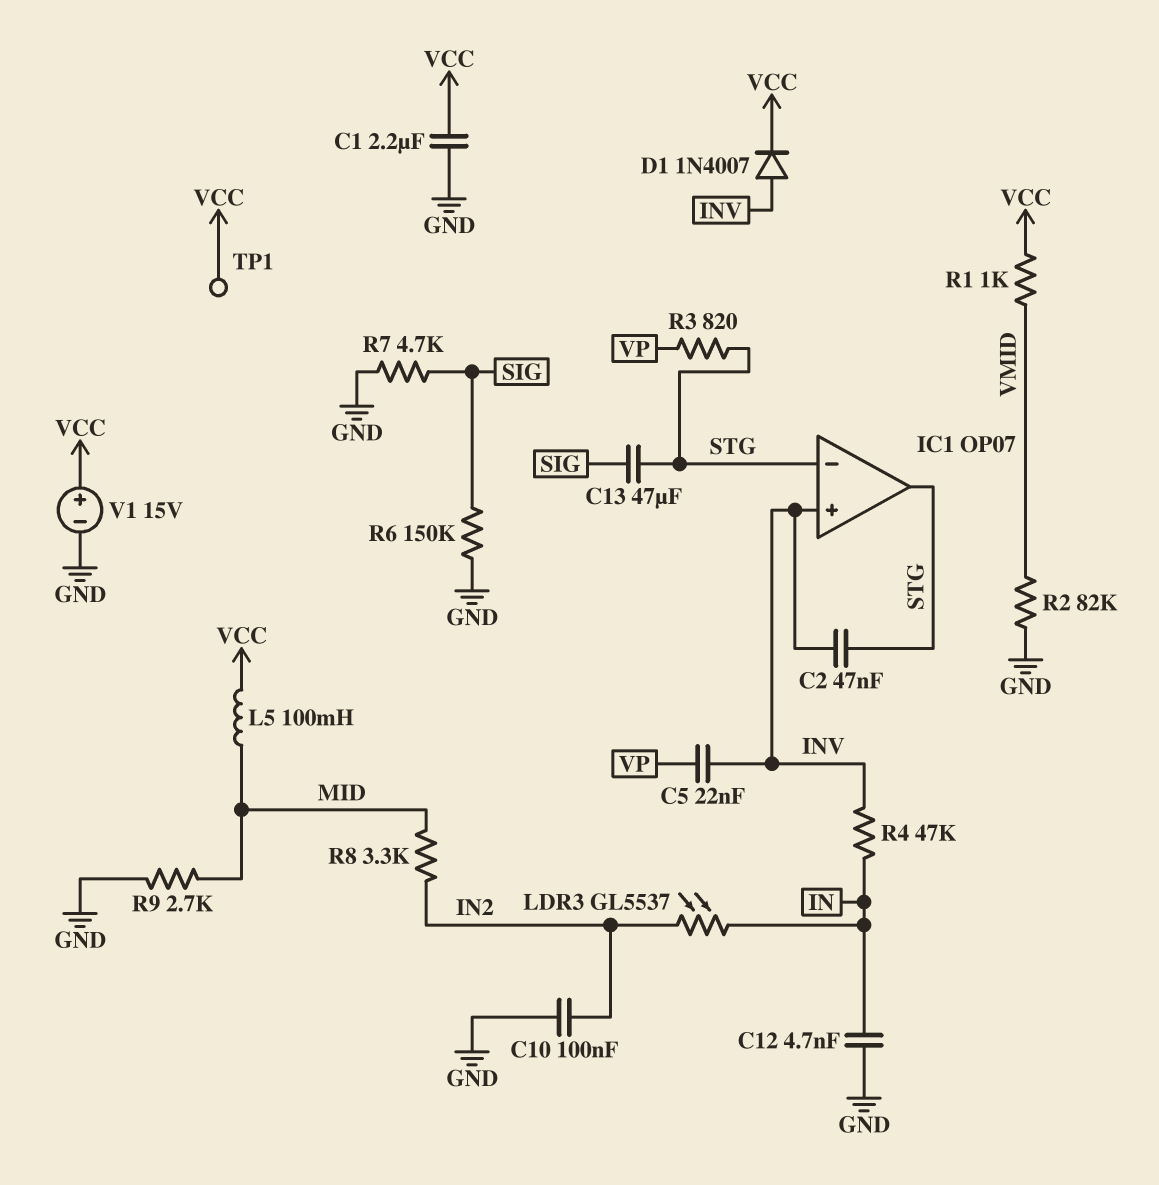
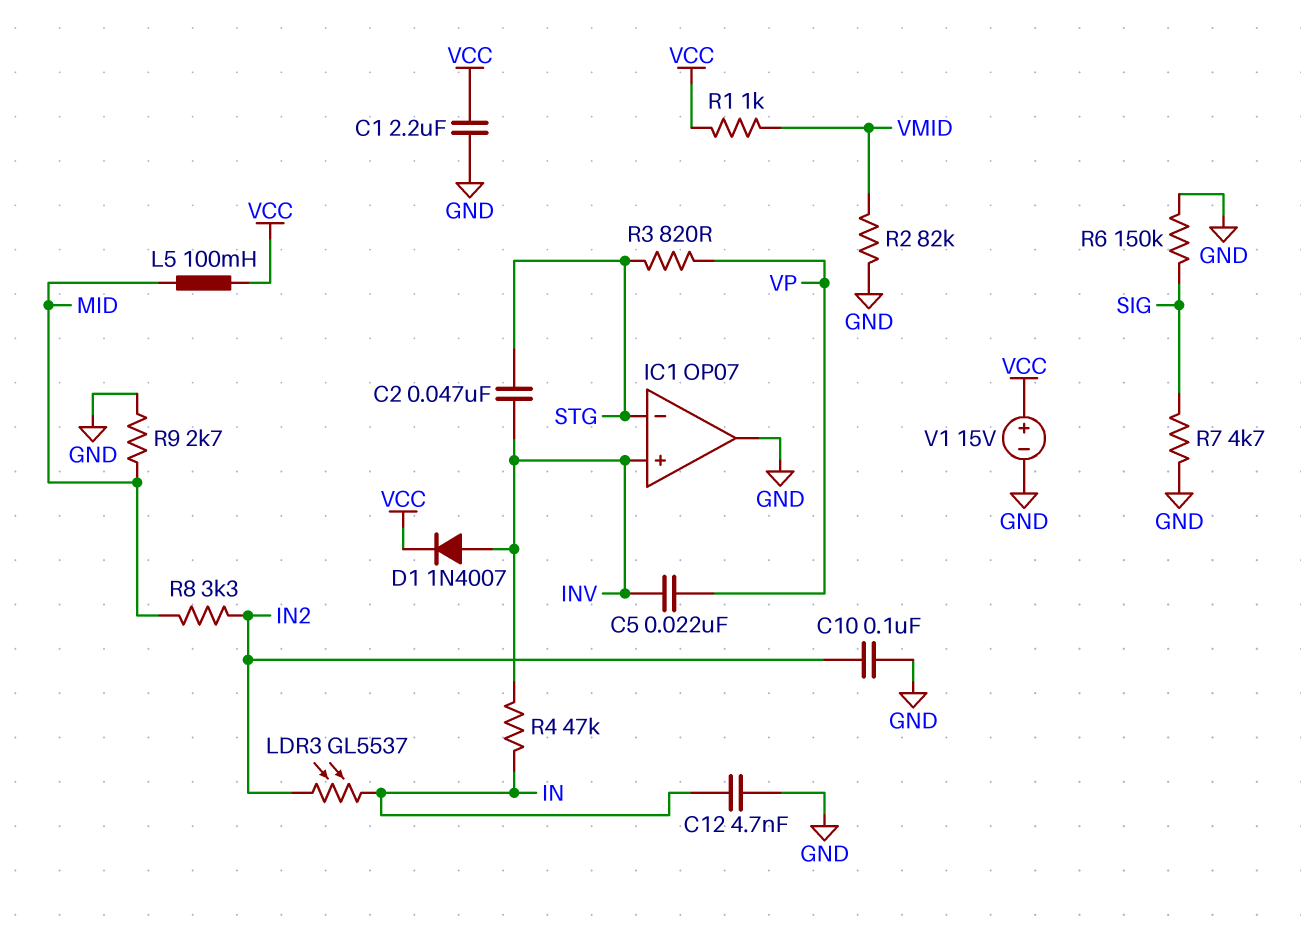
C13: 47uF (SIG, STG) -> none
IC1 pin out: STG -> GND
TP1: test point (VCC) -> none

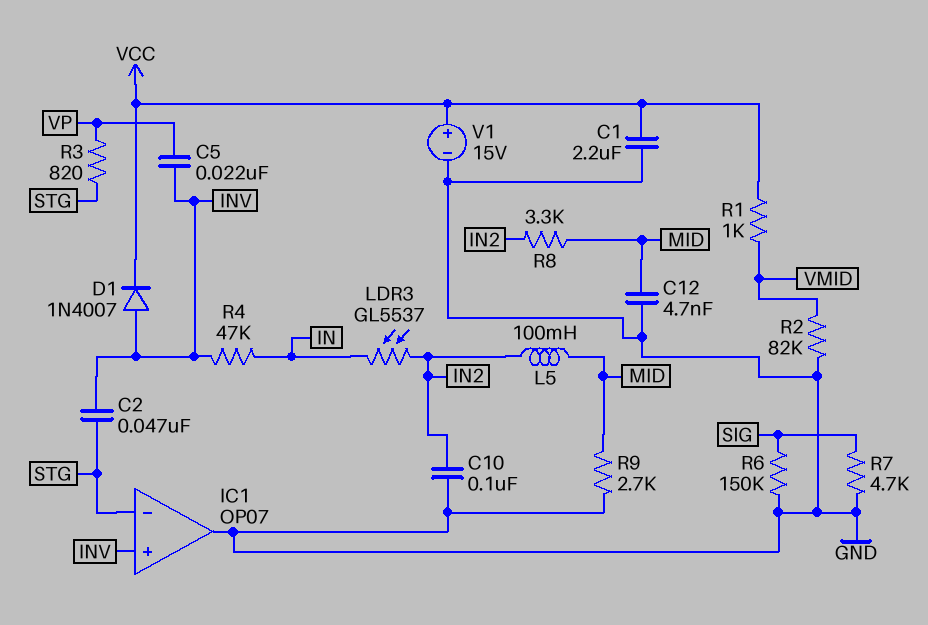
C12: 4.7nF (GND, IN) -> 4.7nF (GND, MID)
L5: 100mH (MID, VCC) -> 100mH (IN2, MID)

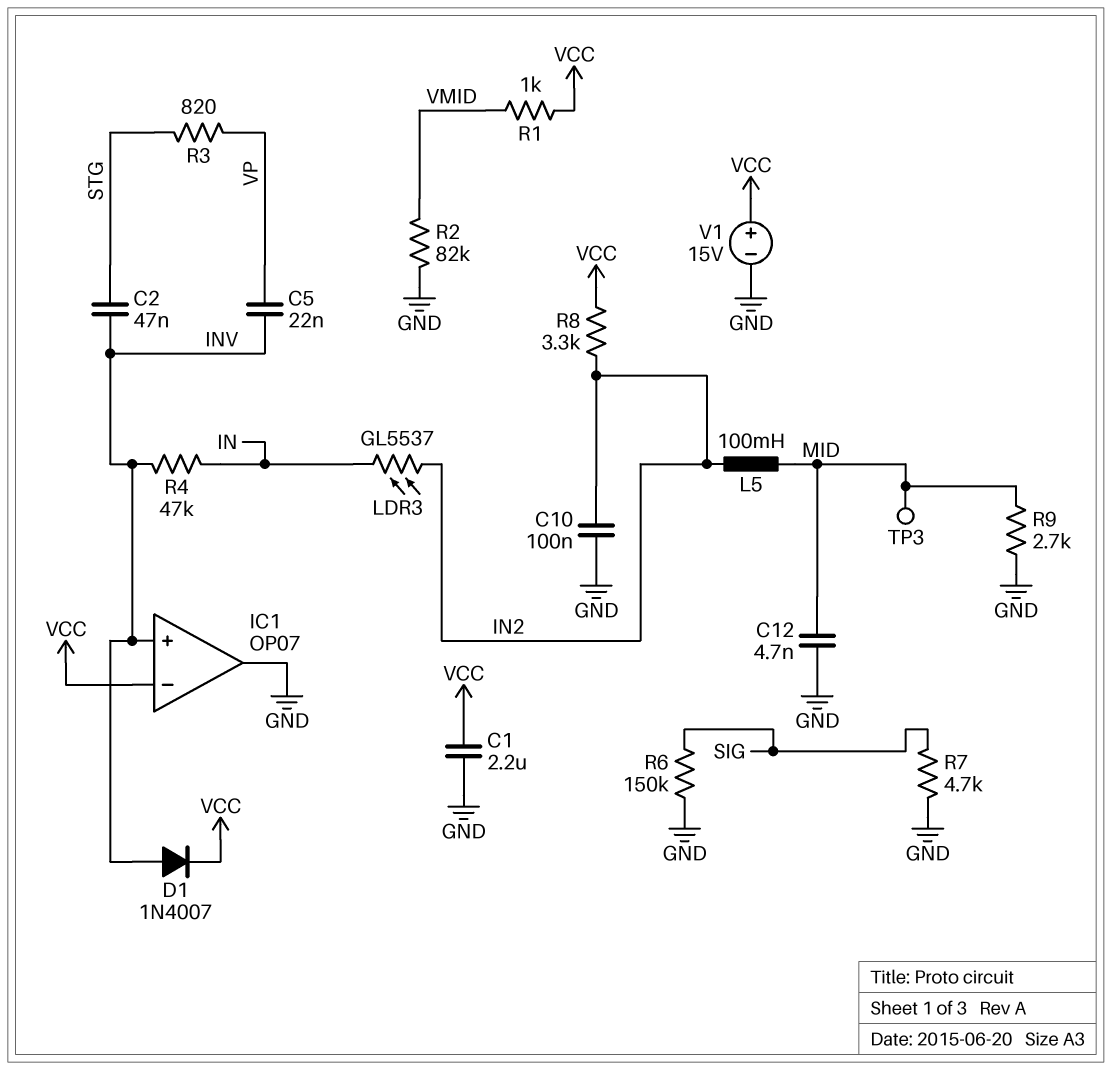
IC1 pin in-: STG -> VCC
R8: 3.3k (IN2, MID) -> 3.3k (IN2, VCC)
TP3: none -> test point (MID)

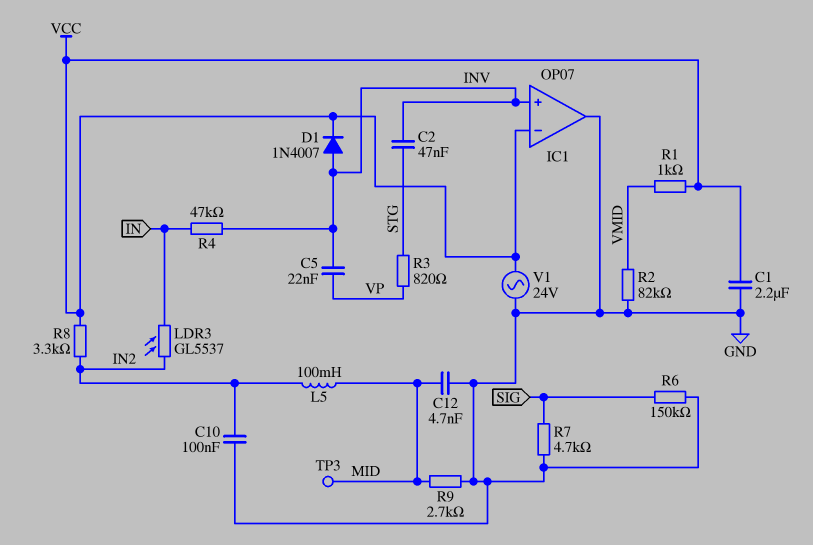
V1: 15V (plus VCC, minus GND) -> AC 24V (GND, VCC)

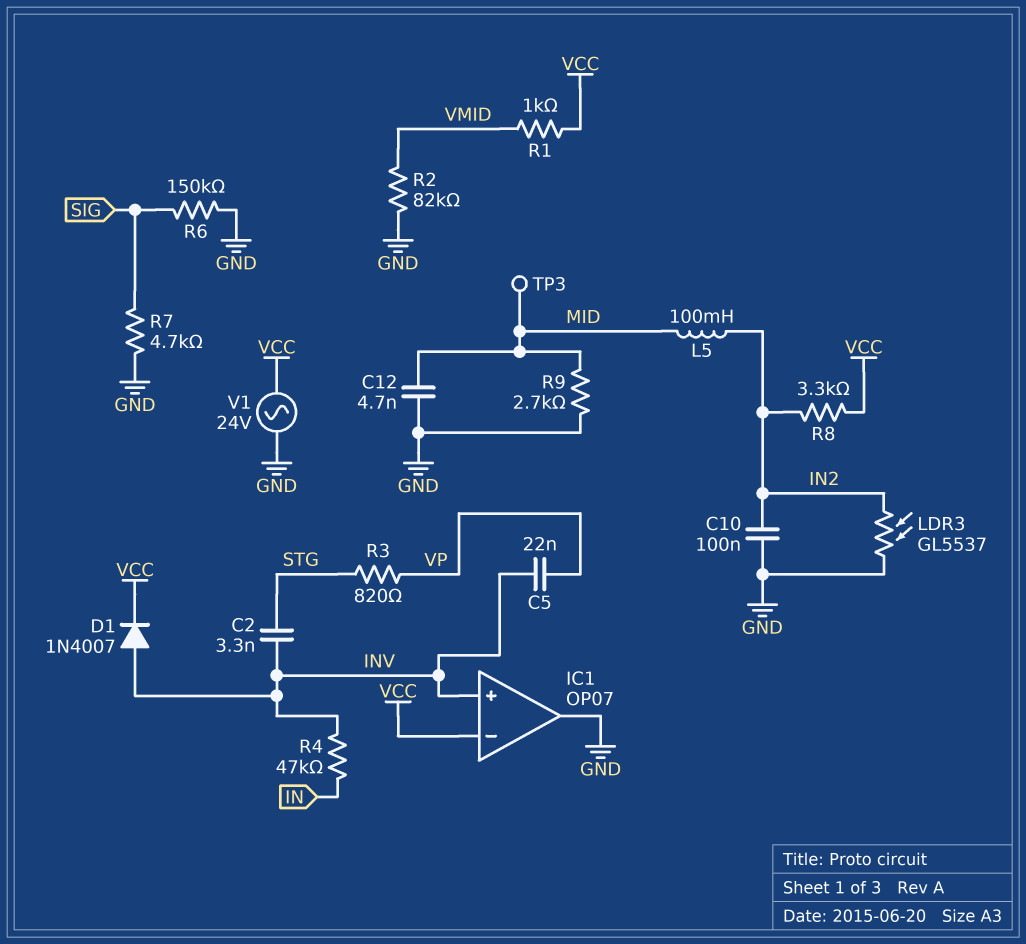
C1: 2.2uF (GND, VCC) -> none
C2: 47nF (INV, STG) -> 3.3nF (INV, STG)
LDR3: GL5537 (IN, IN2) -> GL5537 (GND, IN2)

